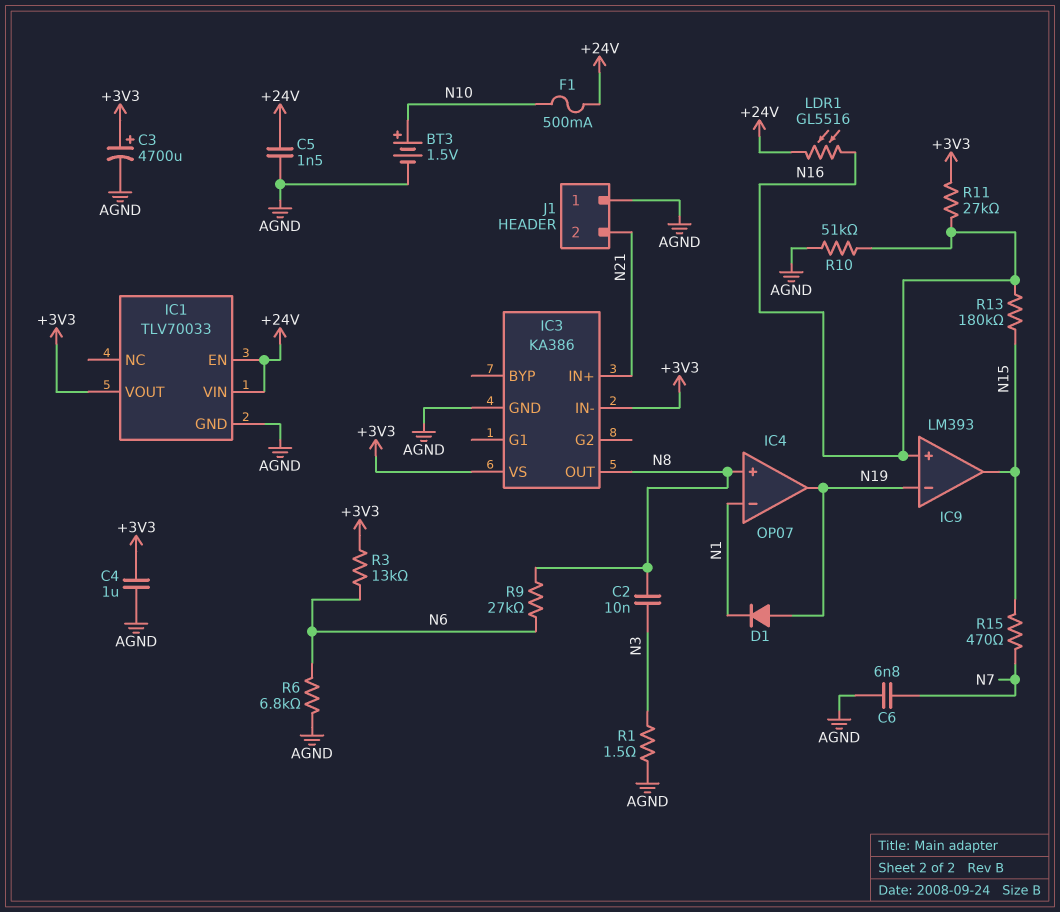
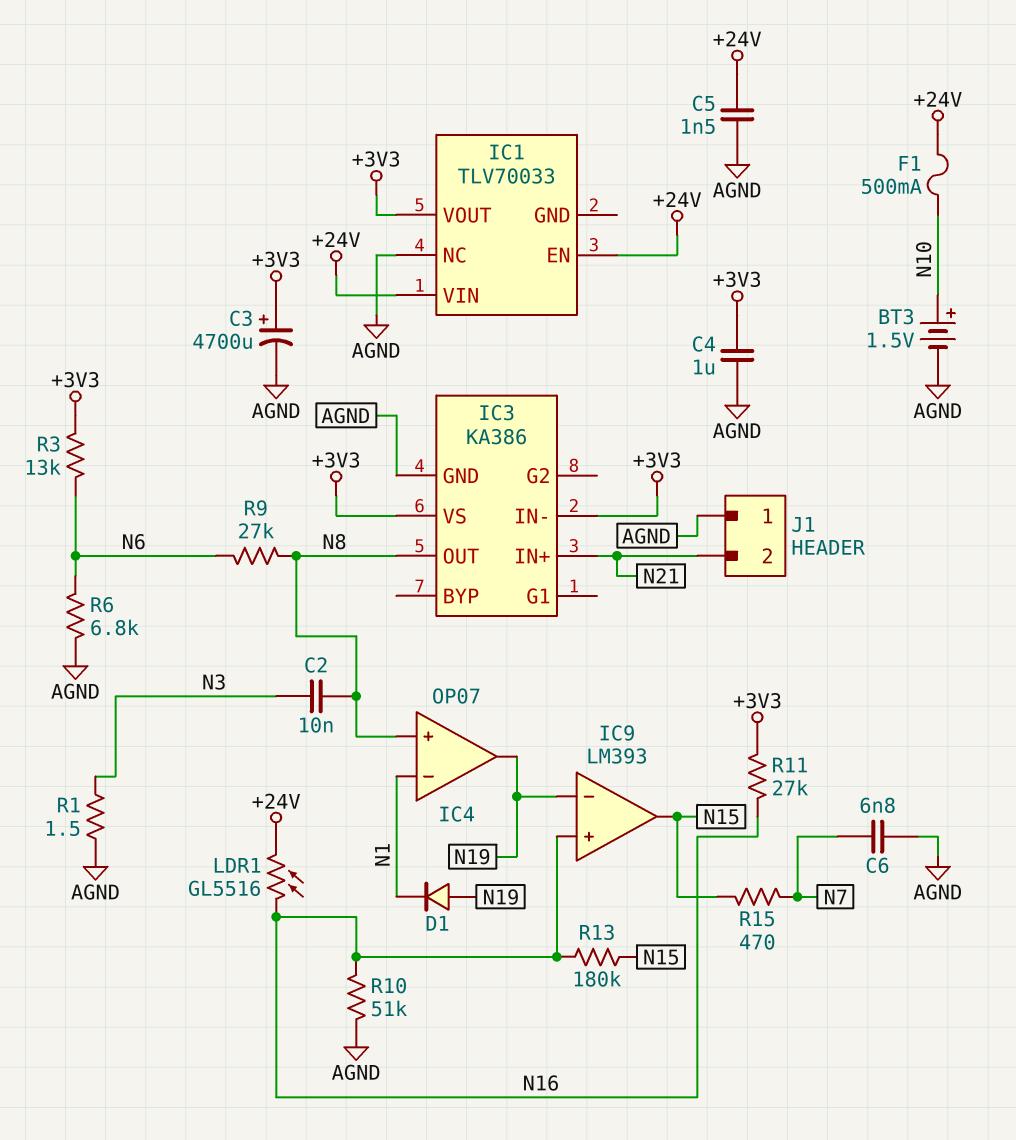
IC1 pin GND: AGND -> none
IC1 pin NC: none -> AGND

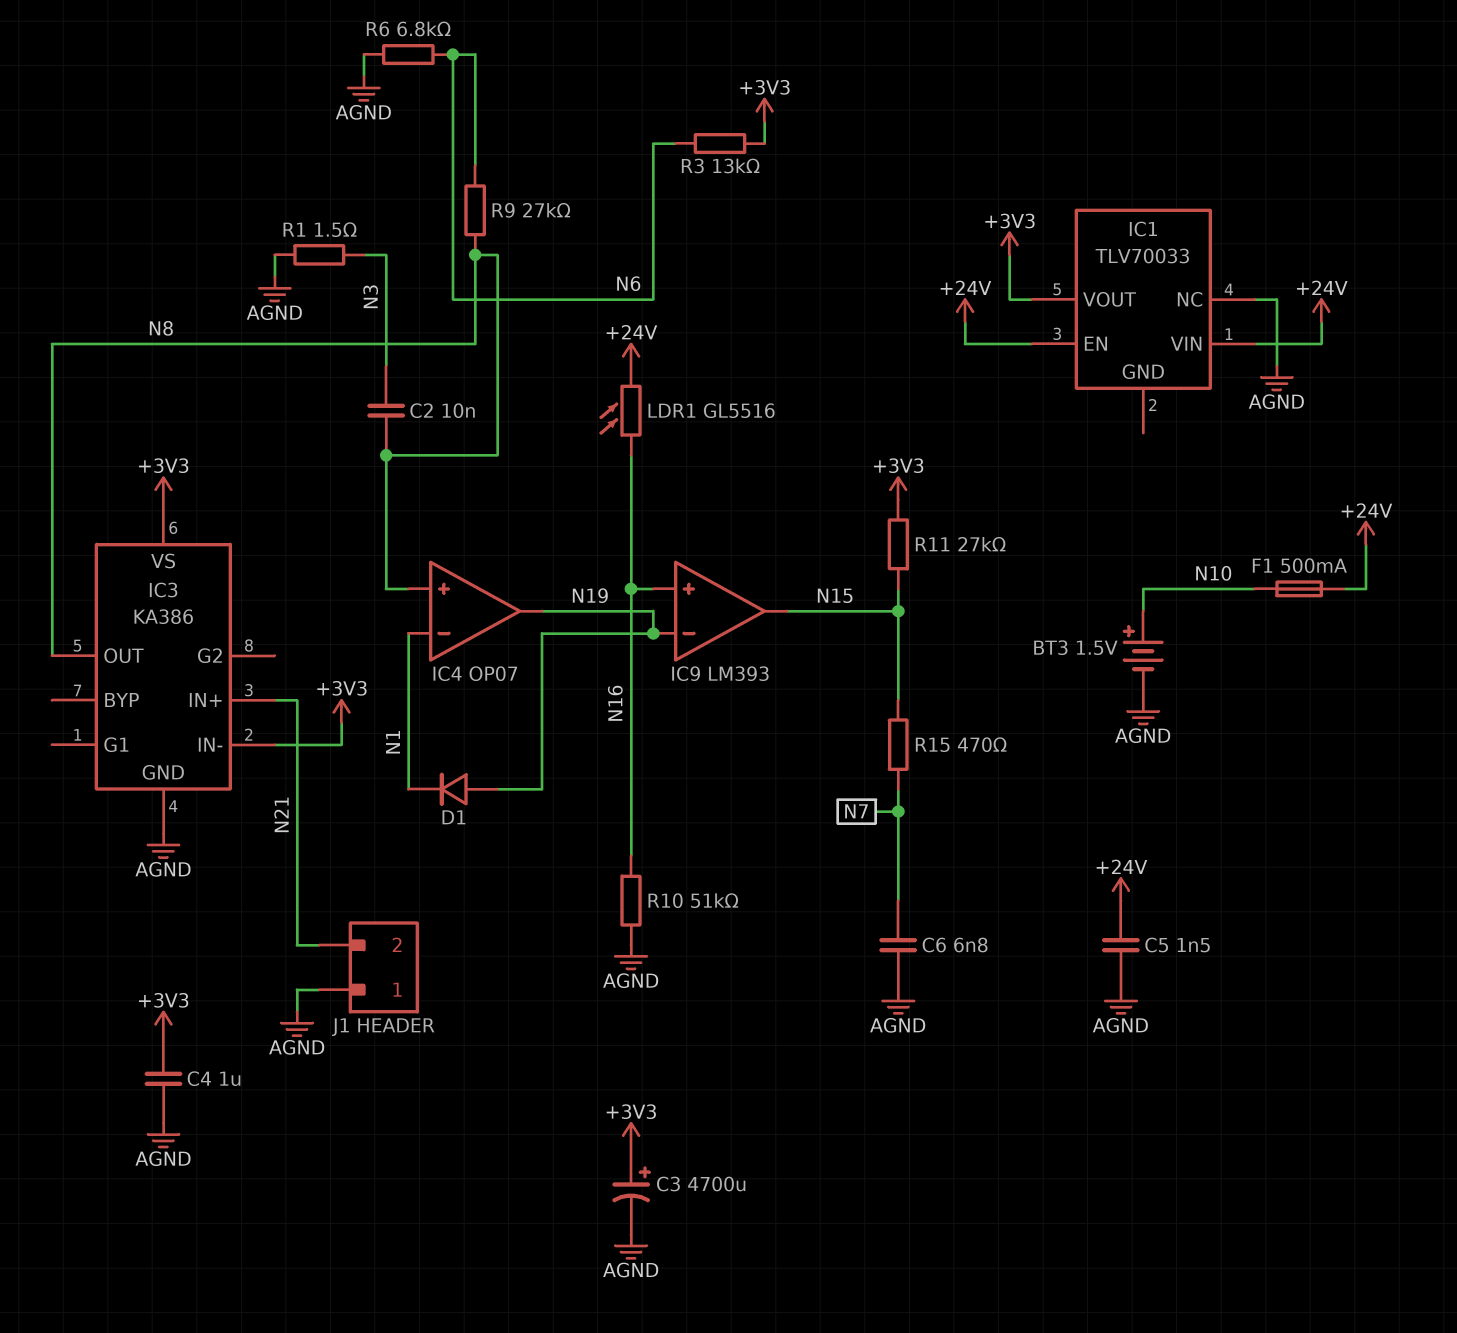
R11: 27k (+3V3, N16) -> 27k (+3V3, N15)
R13: 180k (N15, N16) -> none

